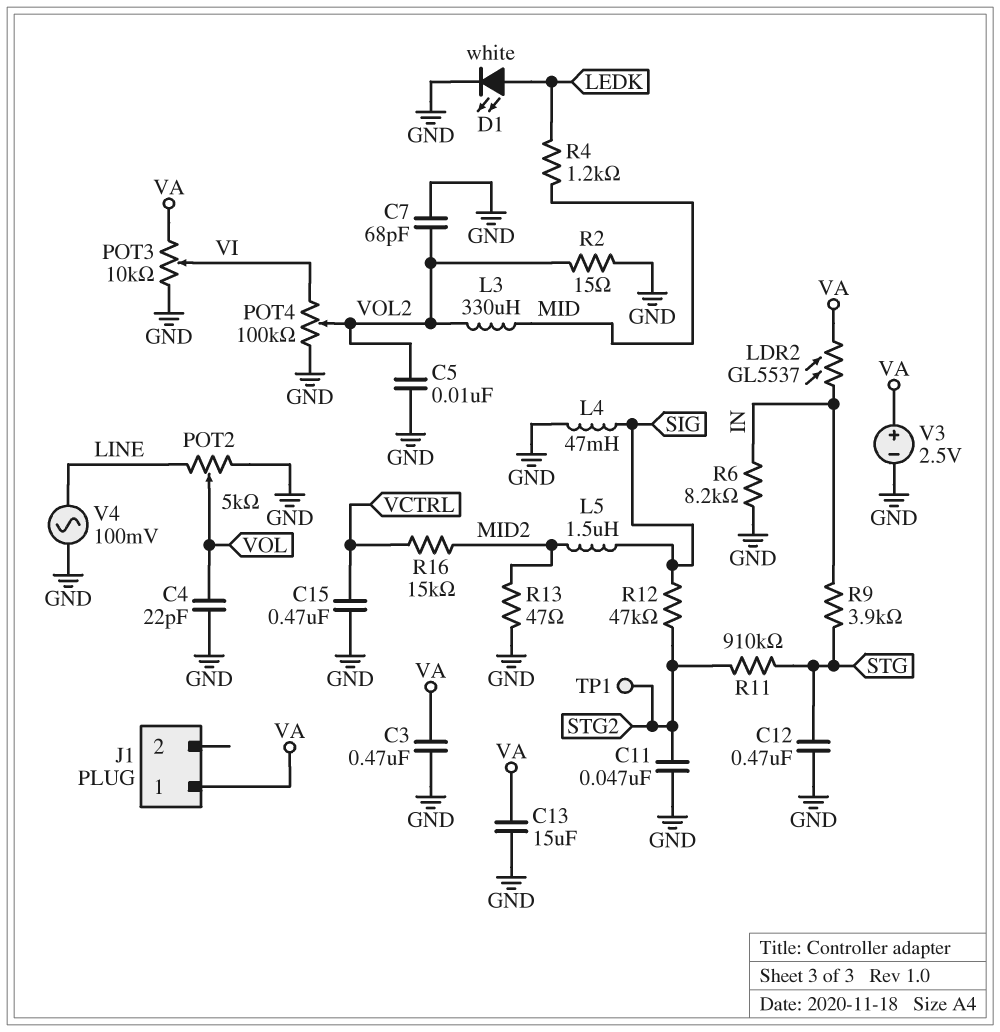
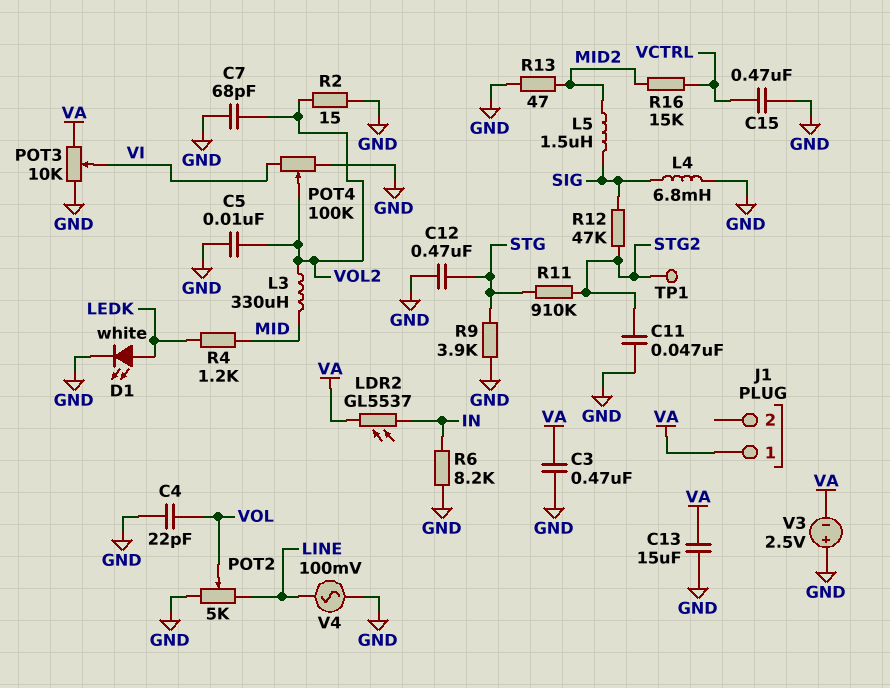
L4: 47mH (GND, SIG) -> 6.8mH (GND, SIG)
R9: 3.9k (IN, STG) -> 3.9k (GND, STG)
V3: 2.5V (plus VA, minus GND) -> 2.5V (plus GND, minus VA)

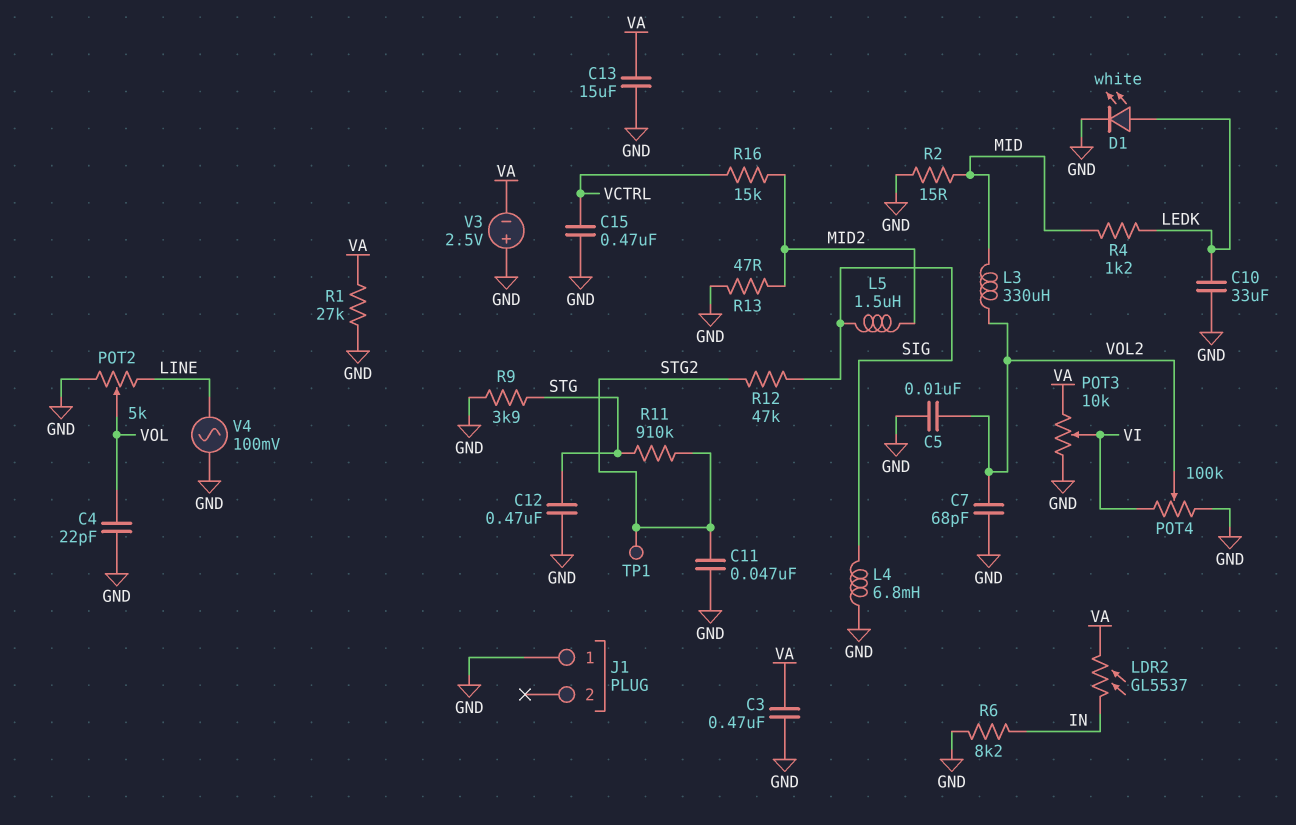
C10: none -> 33uF (GND, LEDK)
J1 pin 1: VA -> GND
R1: none -> 27k (GND, VA)
R2: 15 (GND, VOL2) -> 15 (GND, MID)

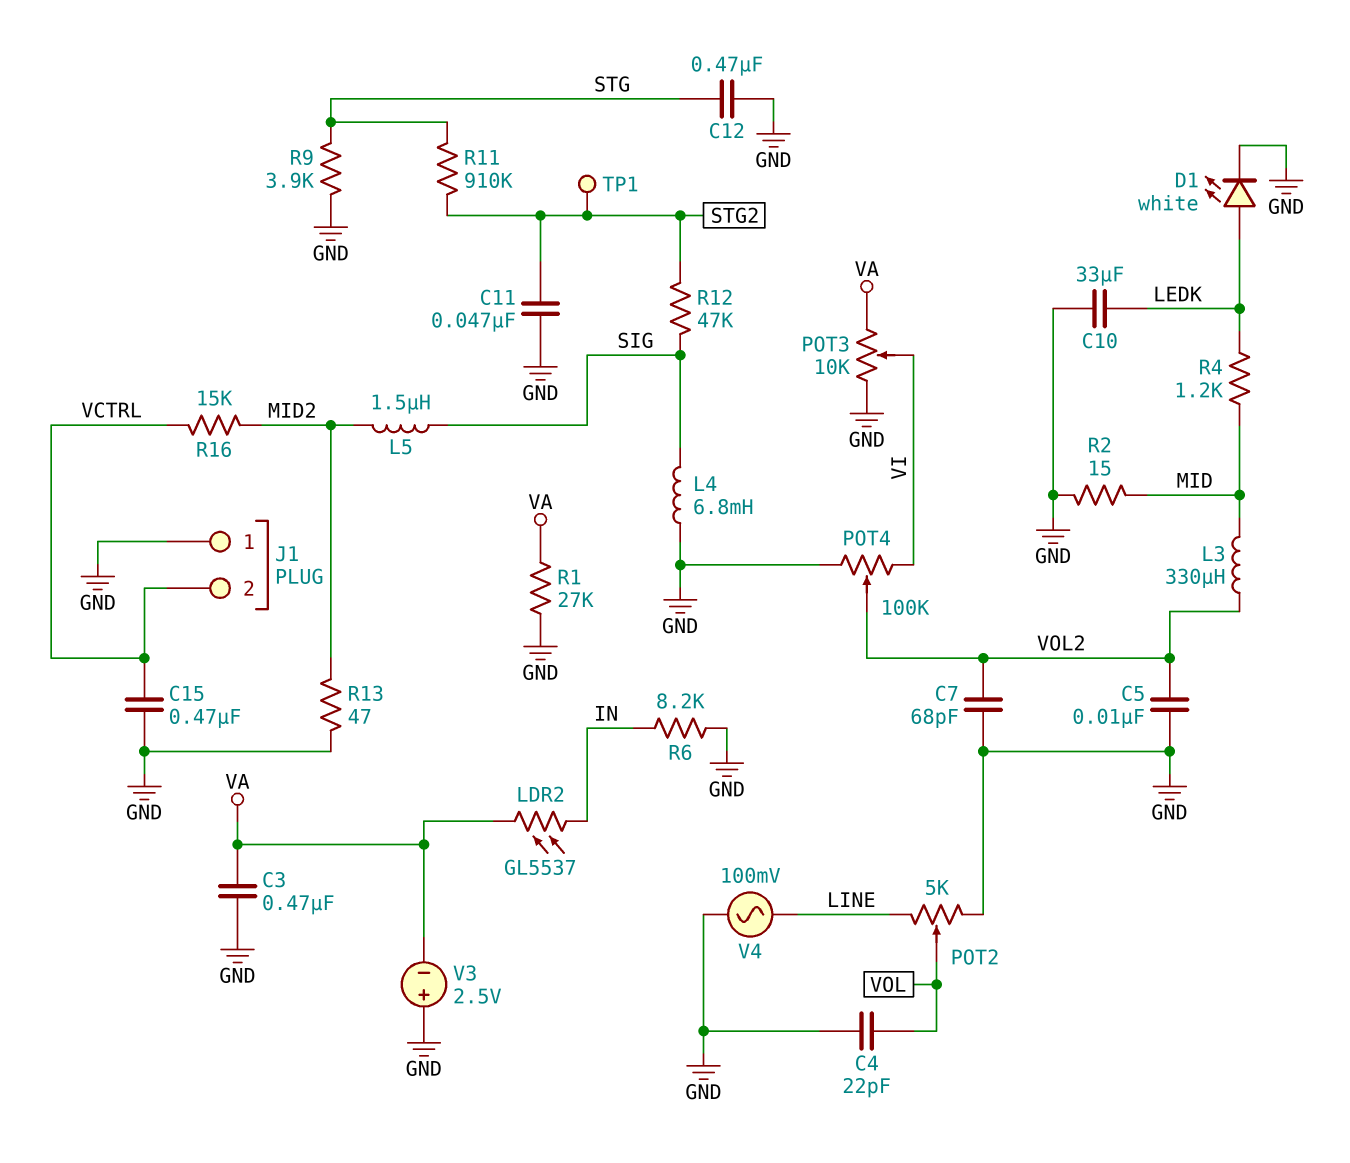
C13: 15uF (GND, VA) -> none
J1 pin 2: none -> VCTRL

